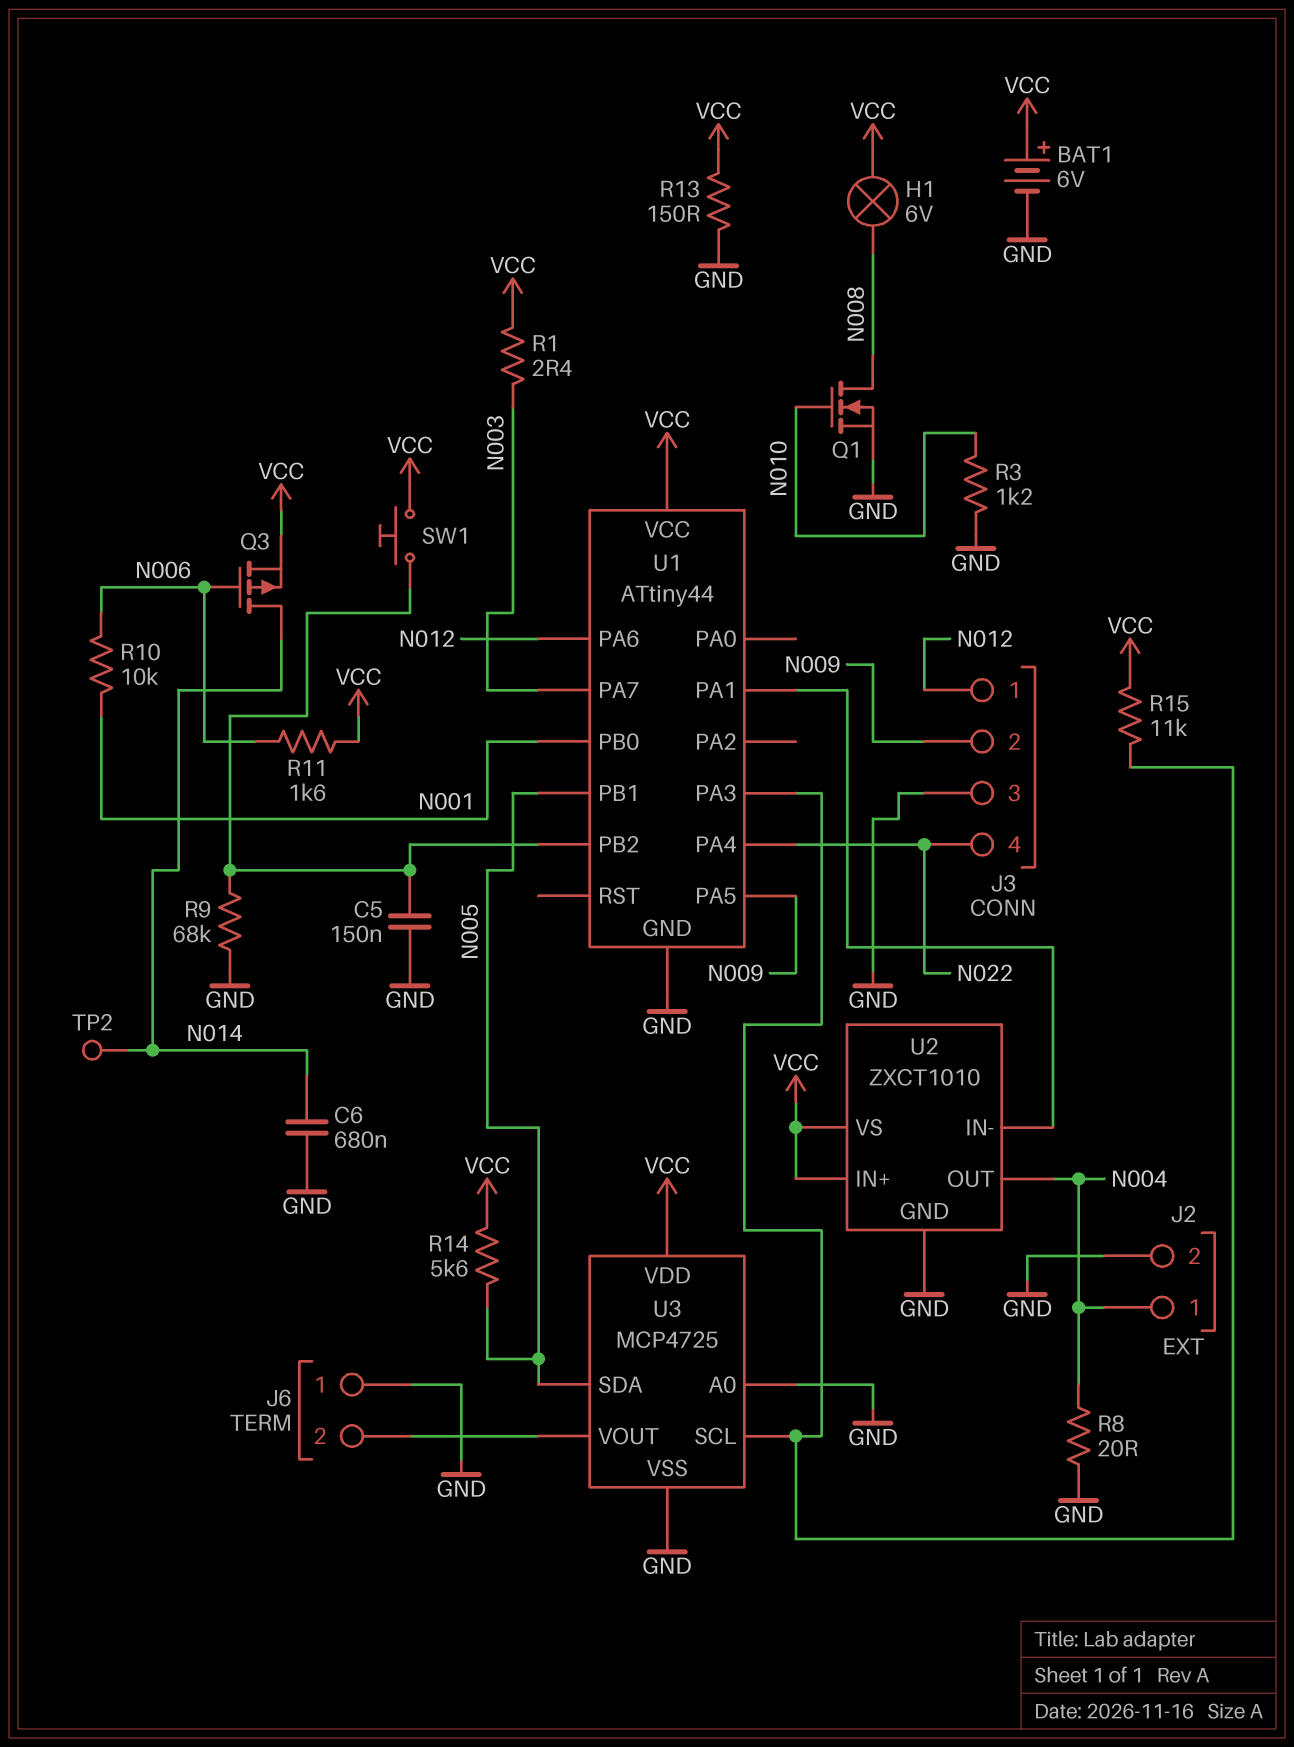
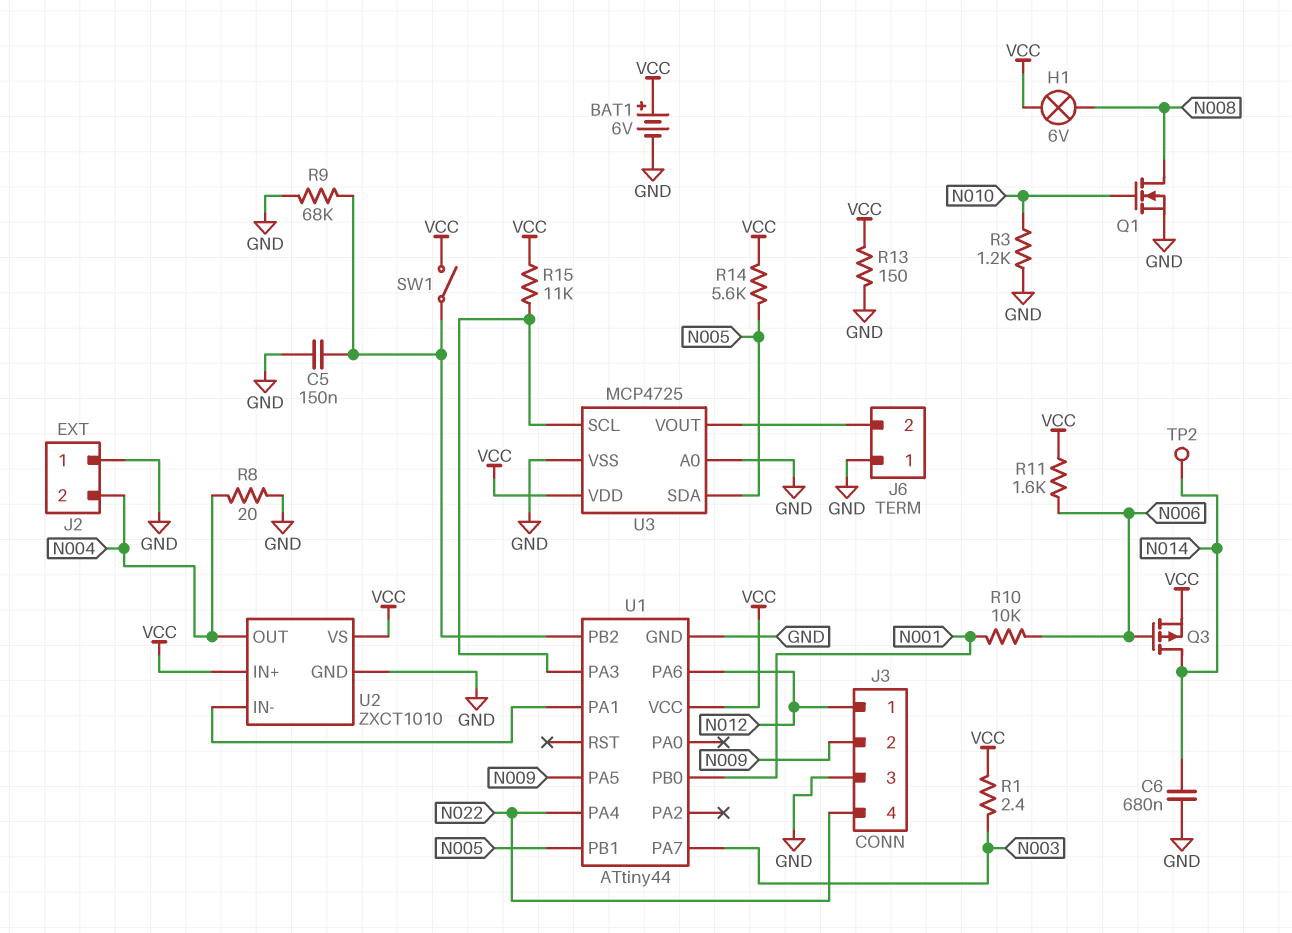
J2 pin 1: N004 -> GND
J2 pin 2: GND -> N004
SW1: button (U1/PB2, VCC) -> switch (U1/PB2, VCC)

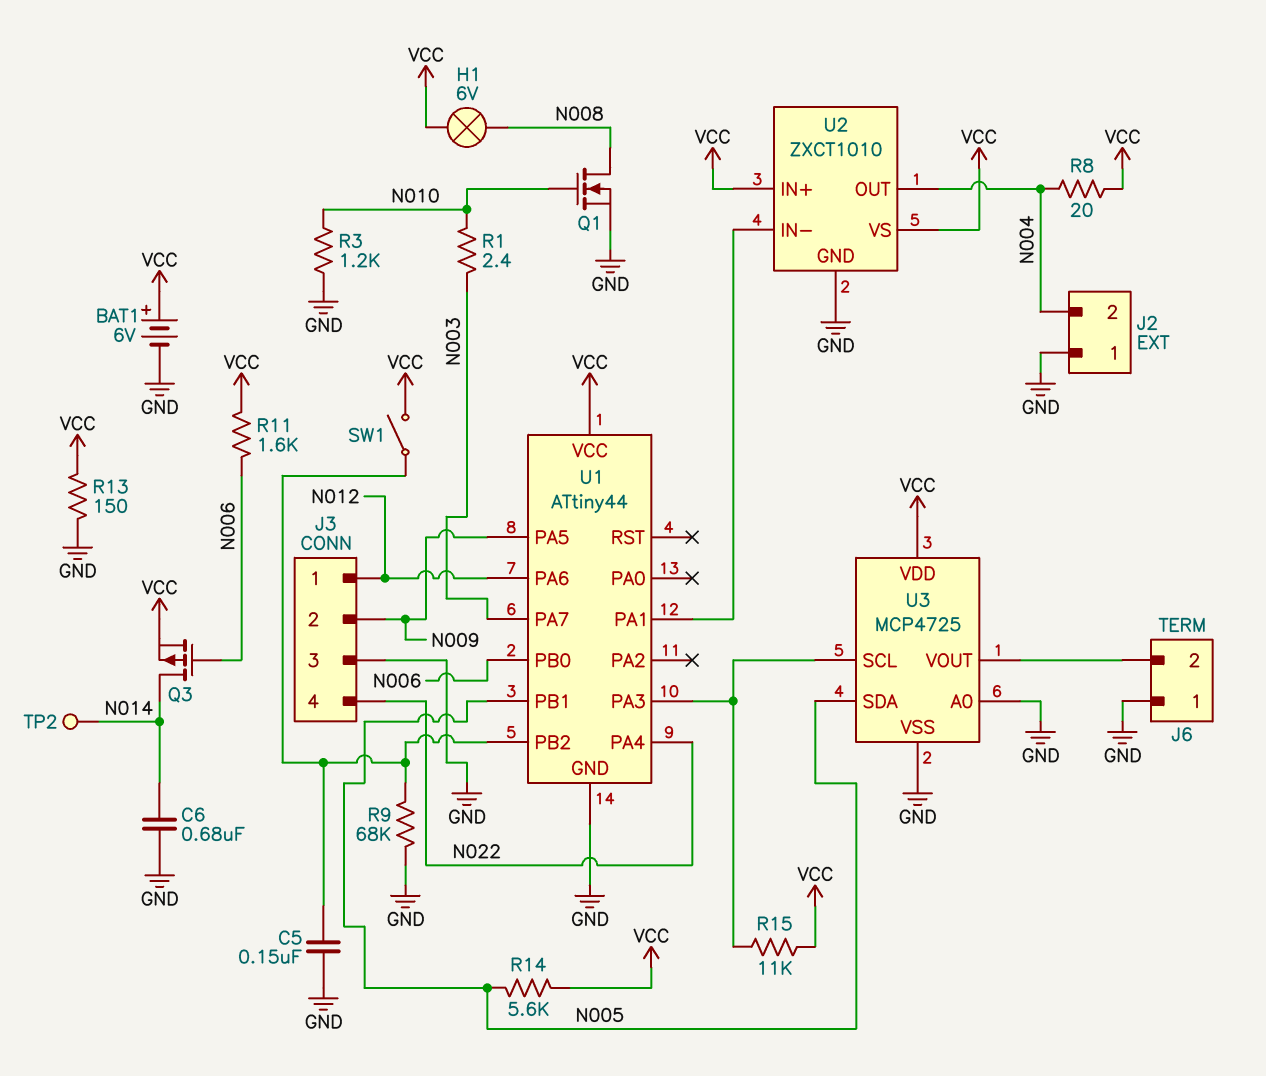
R1: 2.4 (N003, VCC) -> 2.4 (N003, N010)
R8: 20 (GND, N004) -> 20 (N004, VCC)
R10: 10k (N001, N006) -> none
U1 pin PB0: N001 -> N006

